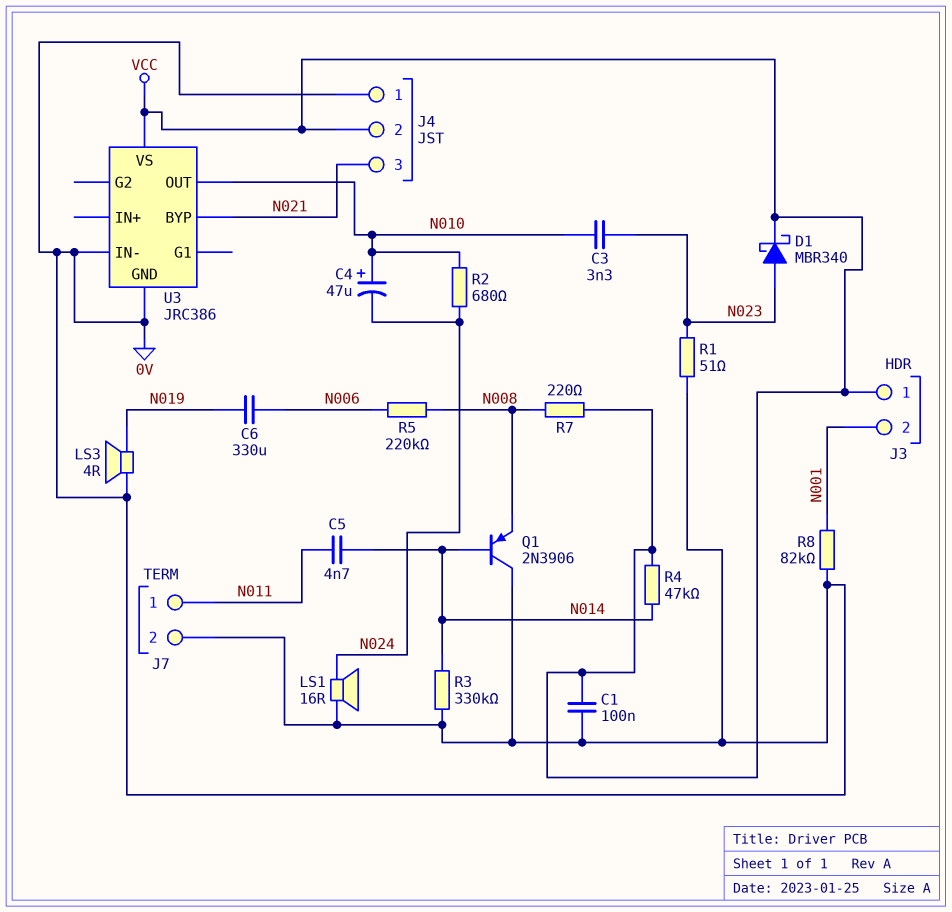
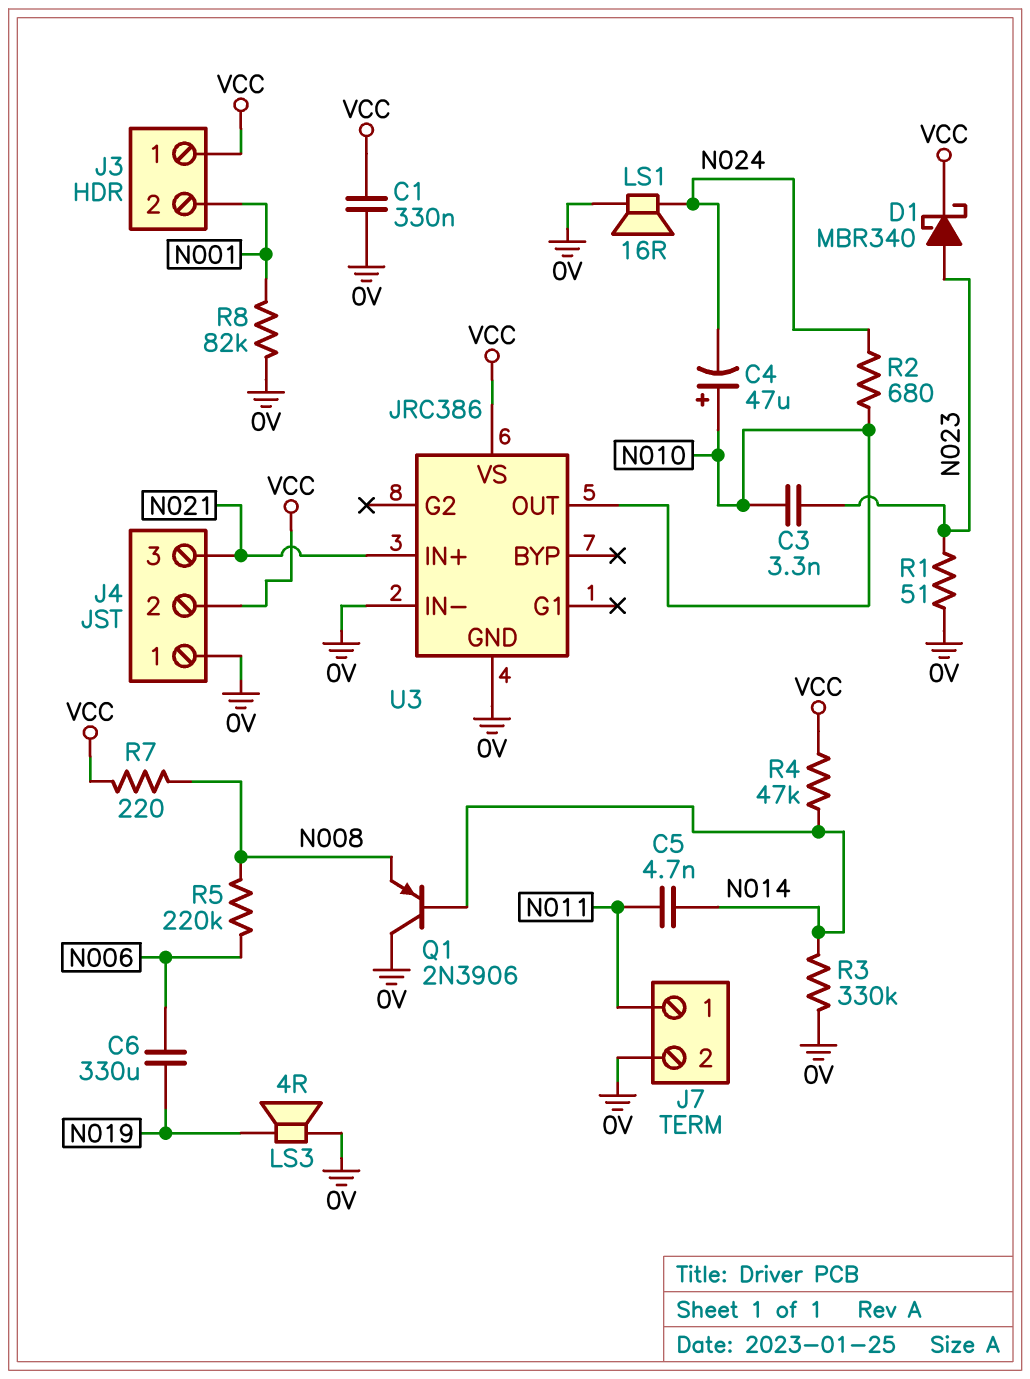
C1: 100nF (0V, VCC) -> 330nF (0V, VCC)
U3 pin BYP: N021 -> none
U3 pin IN+: none -> N021

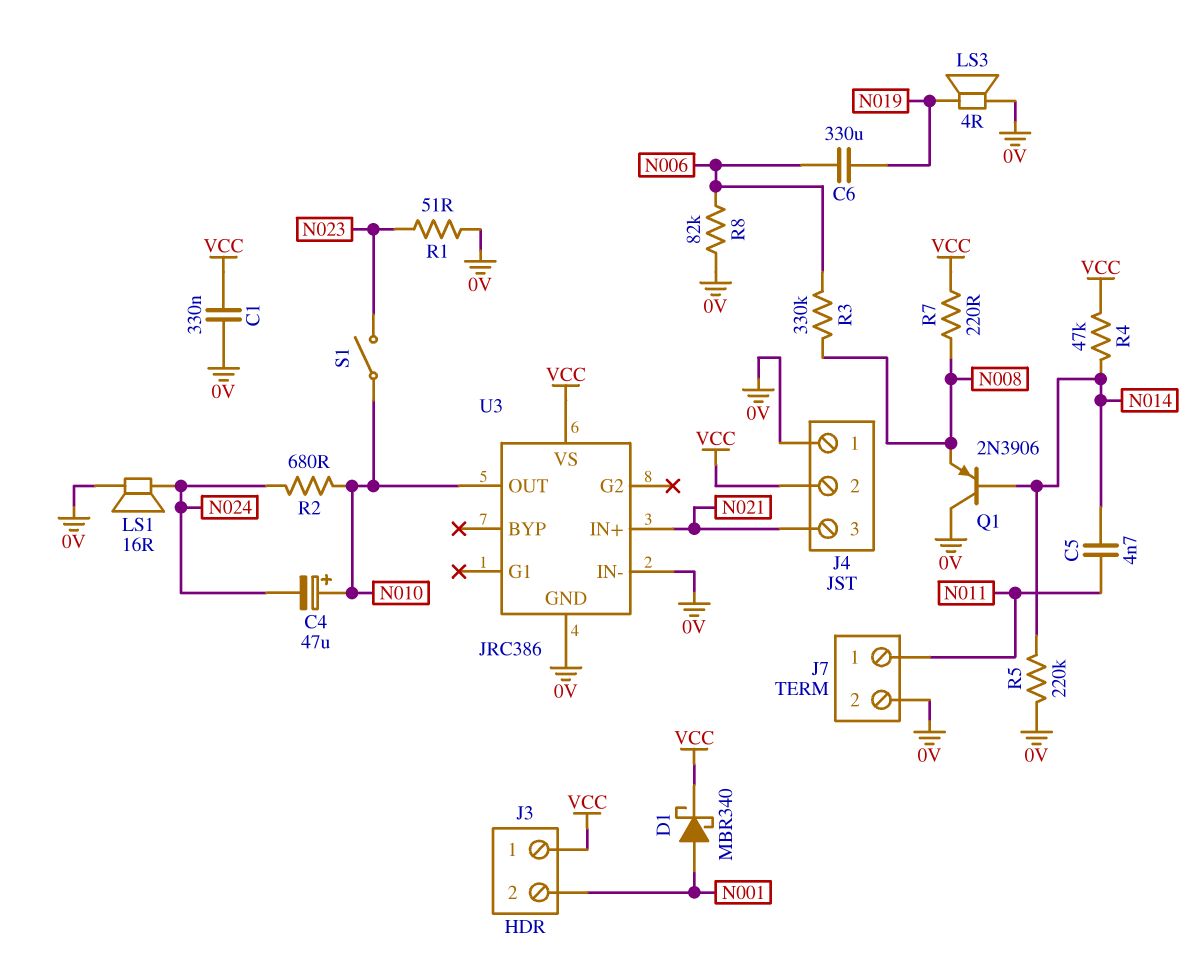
C3: 3.3nF (N010, N023) -> none
D1: schottky MBR340 (A N023, K VCC) -> schottky MBR340 (A N001, K VCC)
R3: 330k (0V, N014) -> 330k (N006, N008)
R5: 220k (N006, N008) -> 220k (0V, N014)
R8: 82k (0V, N001) -> 82k (0V, N006)
S1: none -> switch (N010, N023)

